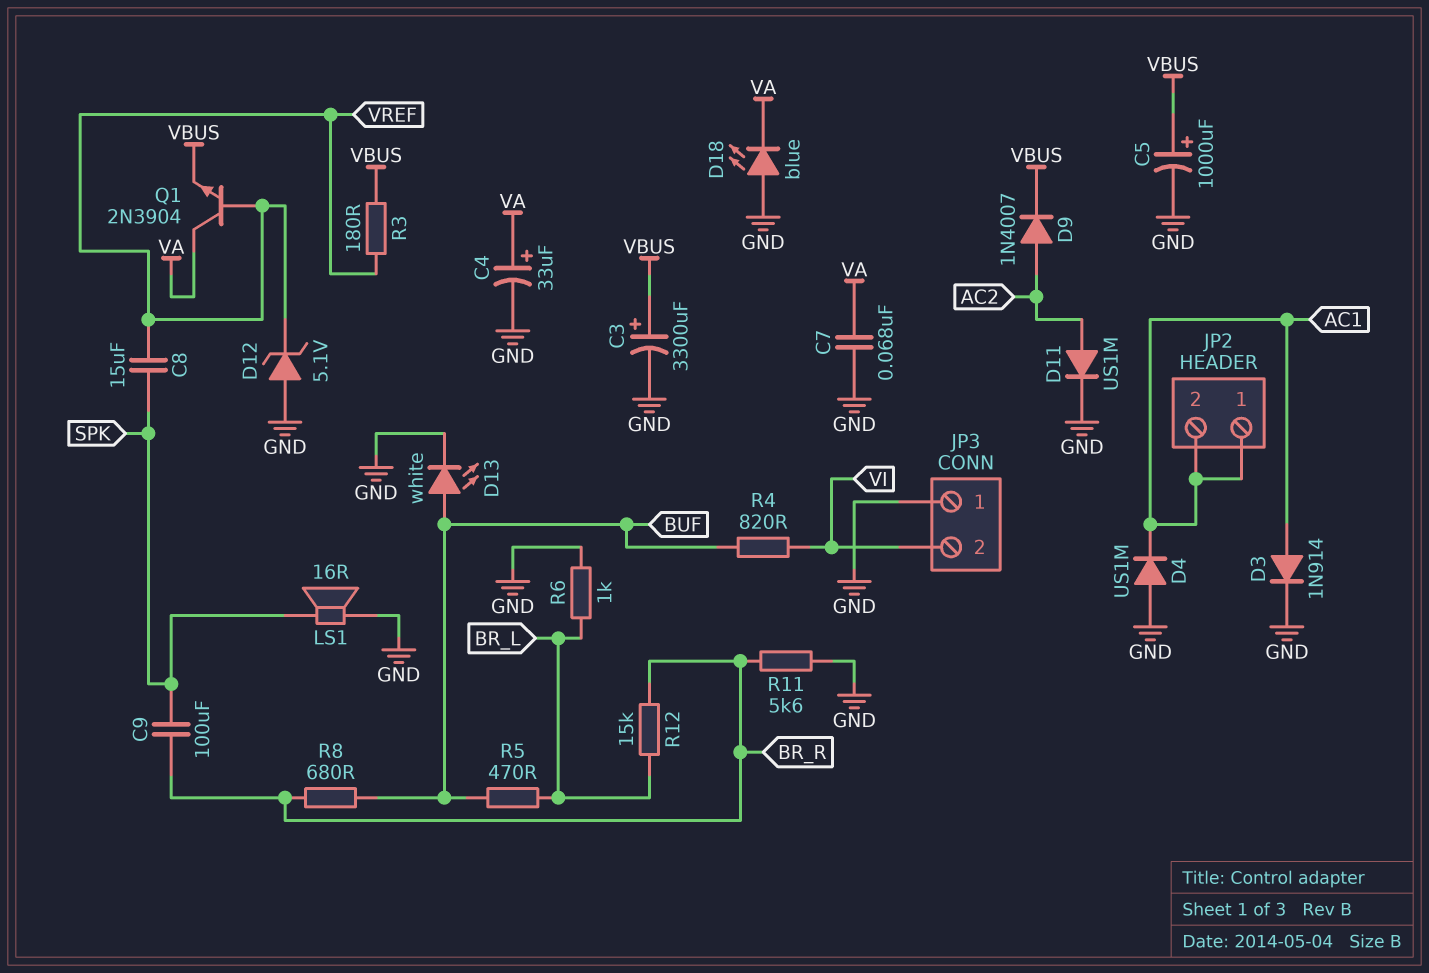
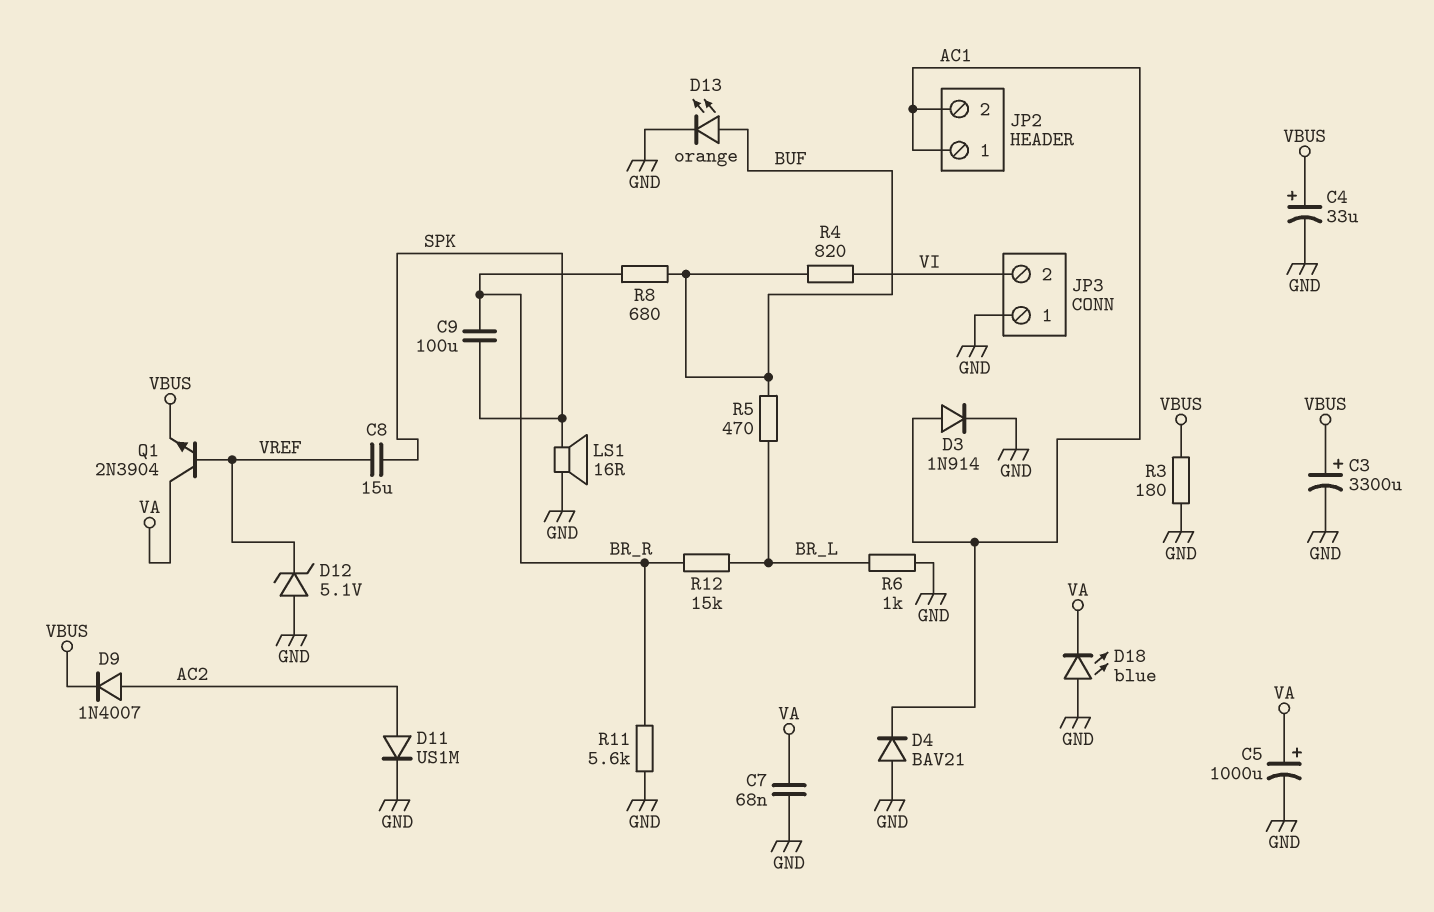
C4: 33uF (plus VA, minus GND) -> 33uF (plus VBUS, minus GND)
C5: 1000uF (plus VBUS, minus GND) -> 1000uF (plus VA, minus GND)
D4: diode US1M (A GND, K AC1) -> diode BAV21 (A GND, K AC1)
D13: LED white (A BUF, K GND) -> LED orange (A BUF, K GND)
R3: 180 (VBUS, VREF) -> 180 (GND, VBUS)

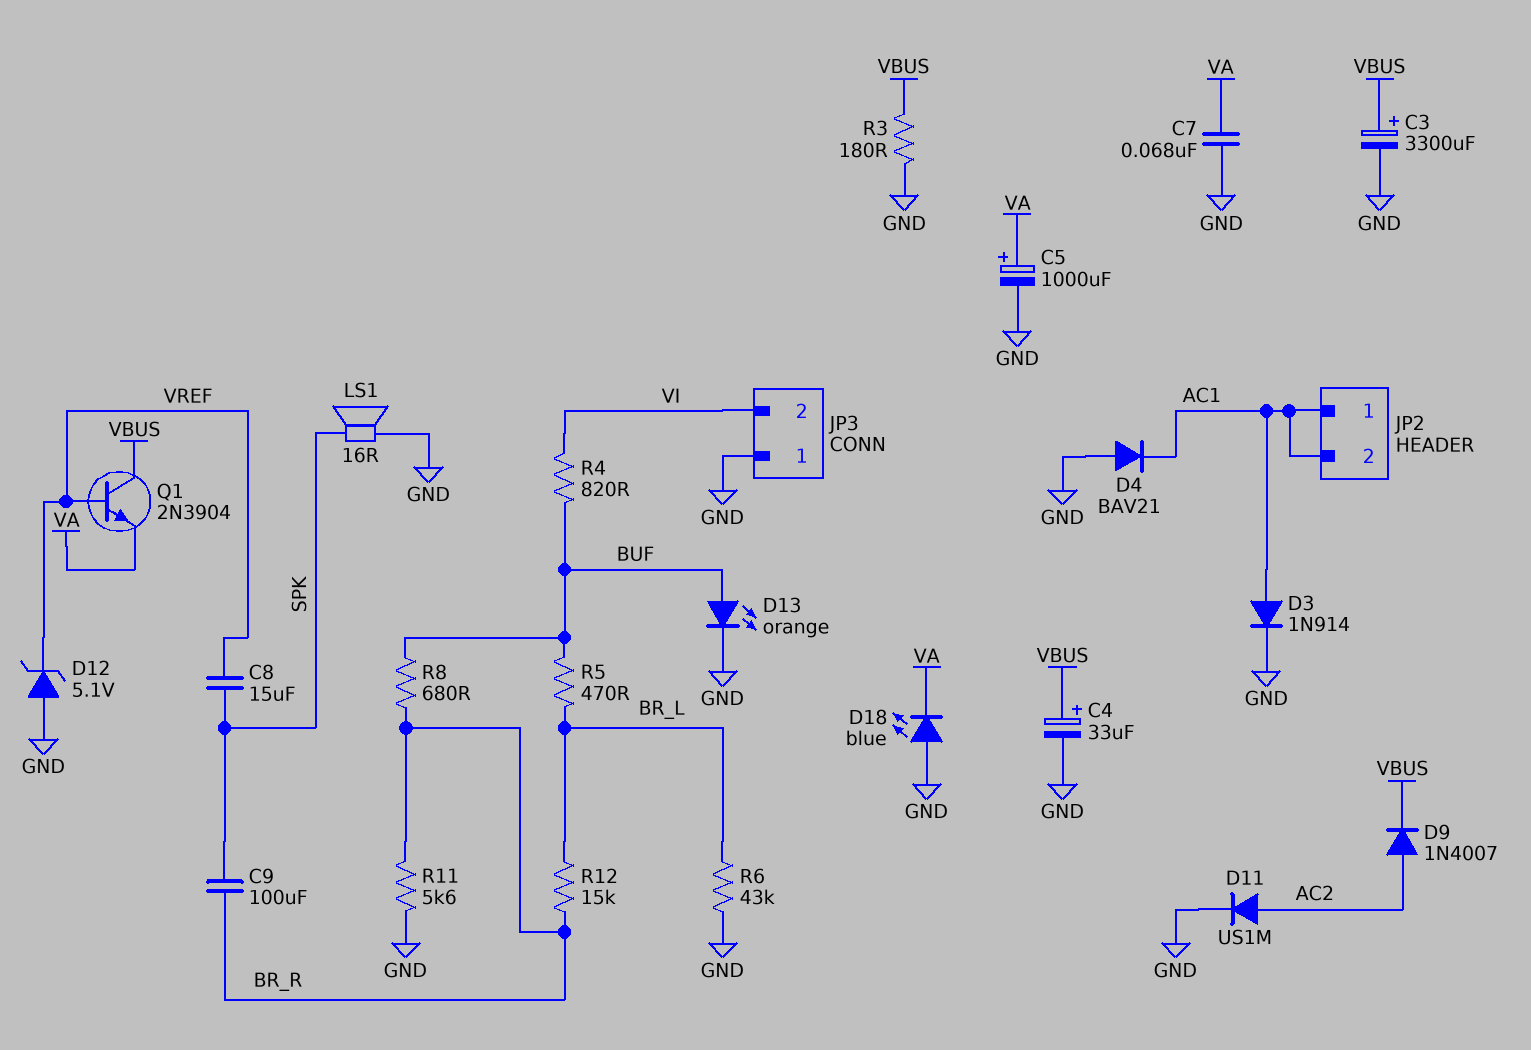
Q1: NPN 2N3904 (B VREF, C VA, E VBUS) -> NPN 2N3904 (B VREF, C VBUS, E VA)
R6: 1k (BR_L, GND) -> 43k (BR_L, GND)

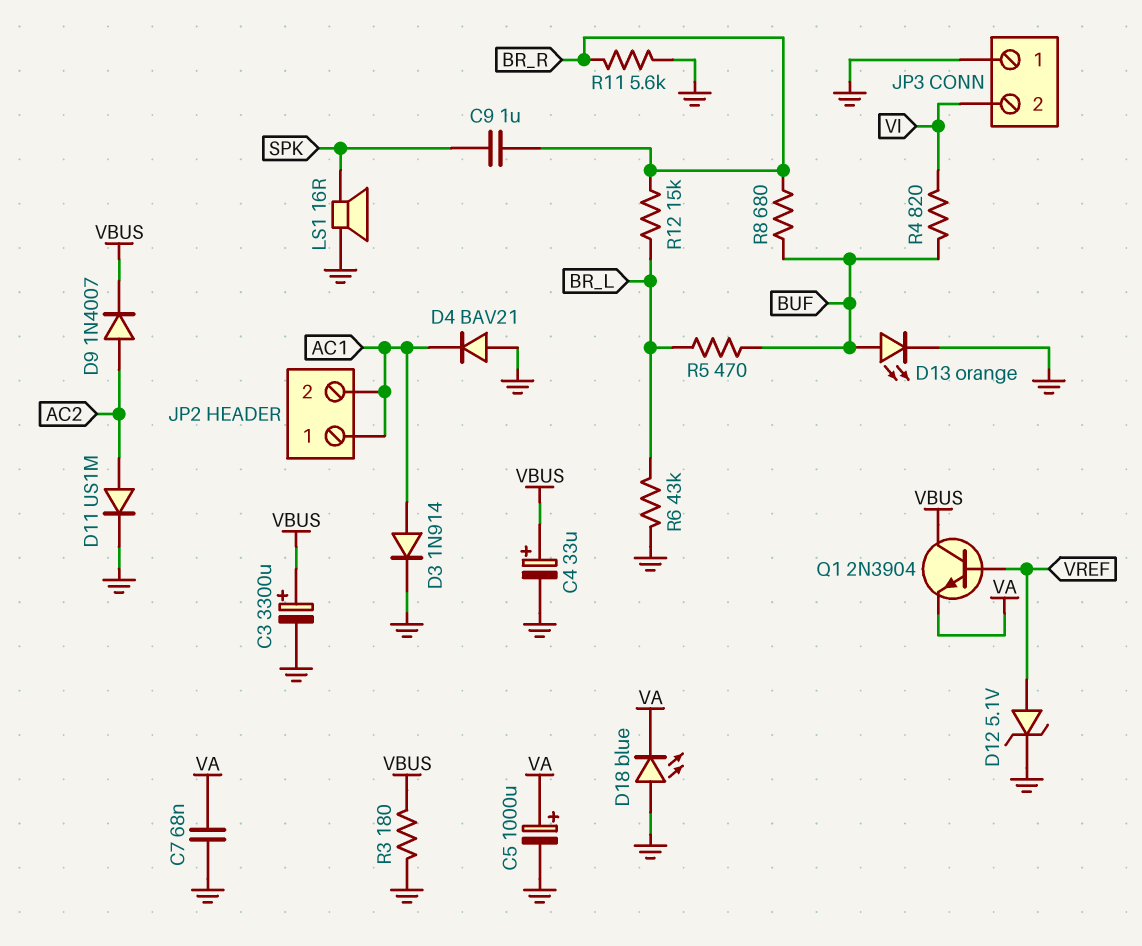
C8: 15uF (SPK, VREF) -> none
C9: 100uF (BR_R, SPK) -> 1uF (BR_R, SPK)
D12: zener 5.1V (A GND, K VREF) -> zener 5.1V (A VREF, K GND)

